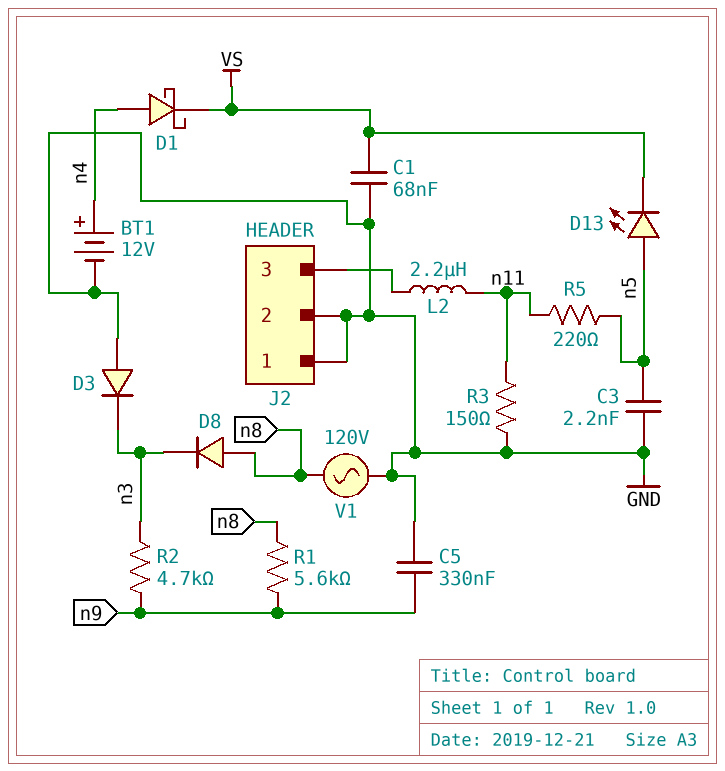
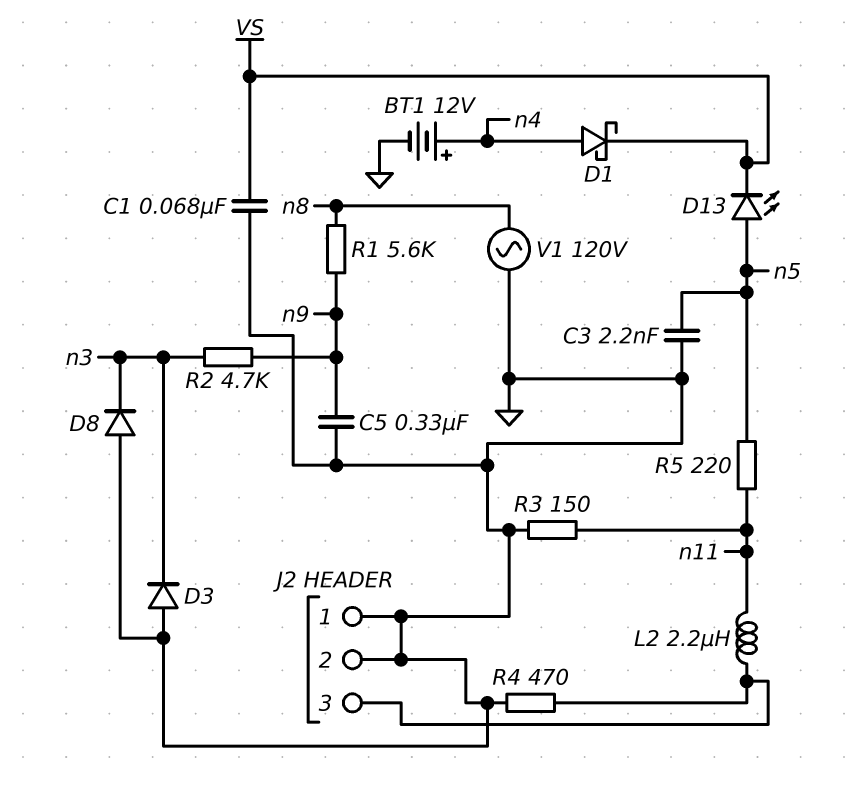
D8: diode (A n8, K n3) -> diode (A GND, K n3)
R4: none -> 470 (GND, J2/3)

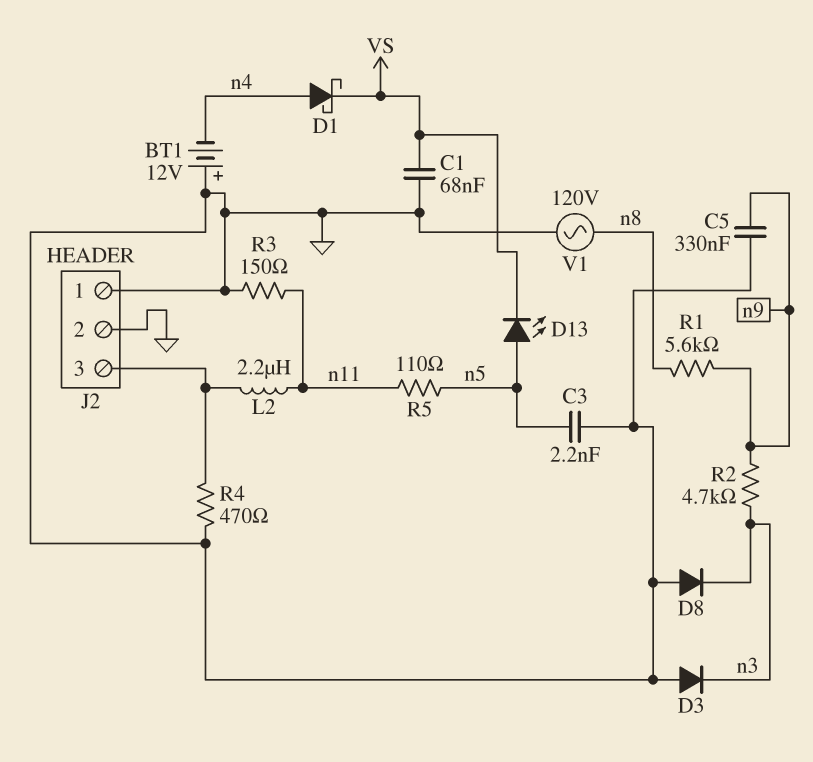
BT1: 12V (plus n4, minus GND) -> 12V (plus GND, minus n4)
R5: 220 (n5, n11) -> 110 (n5, n11)

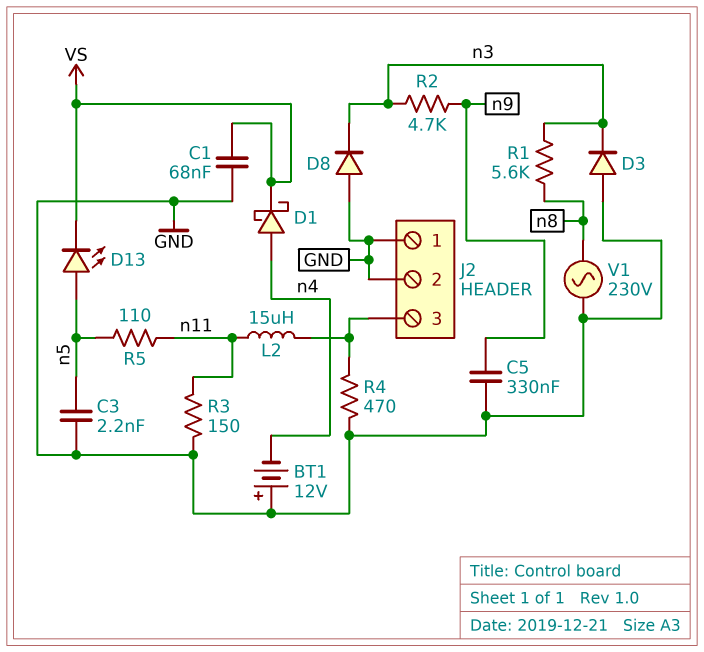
L2: 2.2uH (J2/3, n11) -> 15uH (J2/3, n11)
R1: 5.6k (n8, n9) -> 5.6k (n3, n8)
V1: AC 120V (GND, n8) -> AC 230V (GND, n8)

